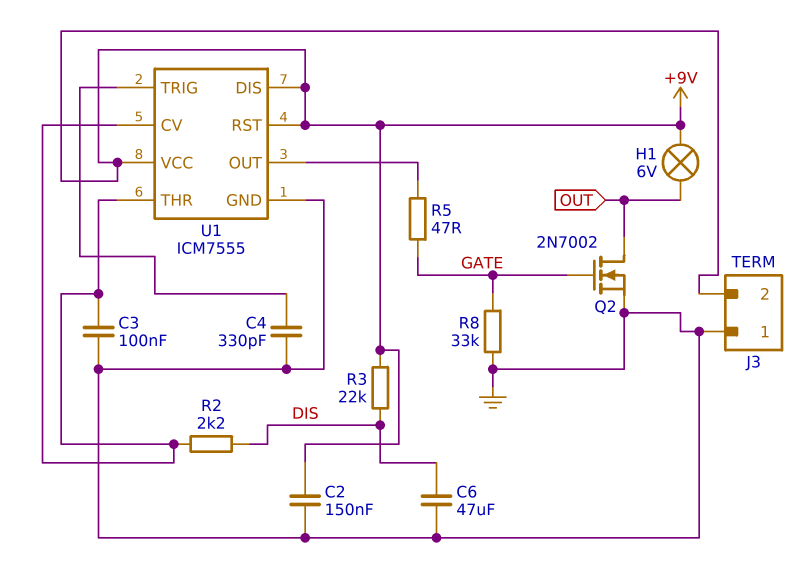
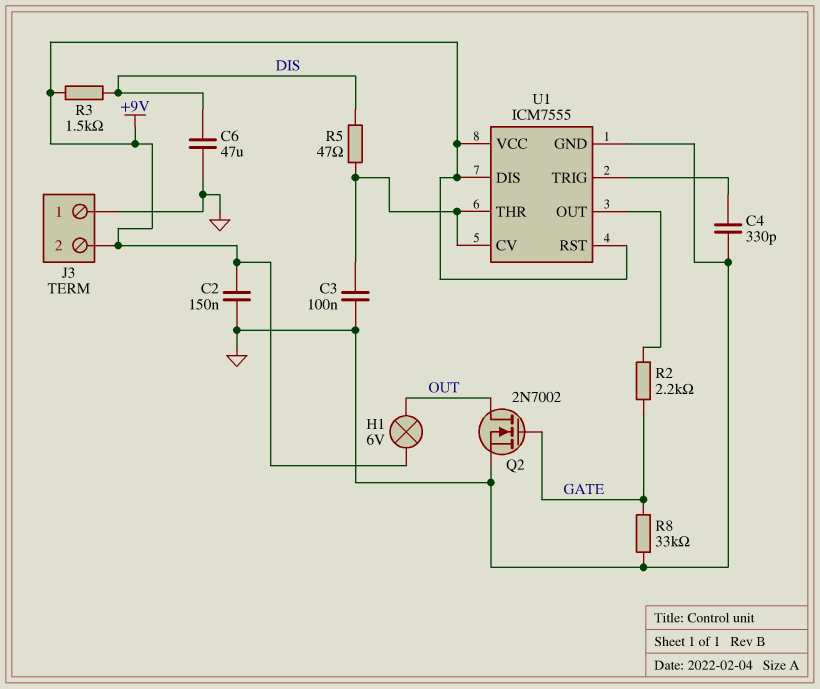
R2: 2.2k (DIS, U1/CV) -> 2.2k (GATE, U1/OUT)
R3: 22k (+9V, DIS) -> 1.5k (+9V, DIS)
R5: 47 (GATE, U1/OUT) -> 47 (DIS, U1/CV)

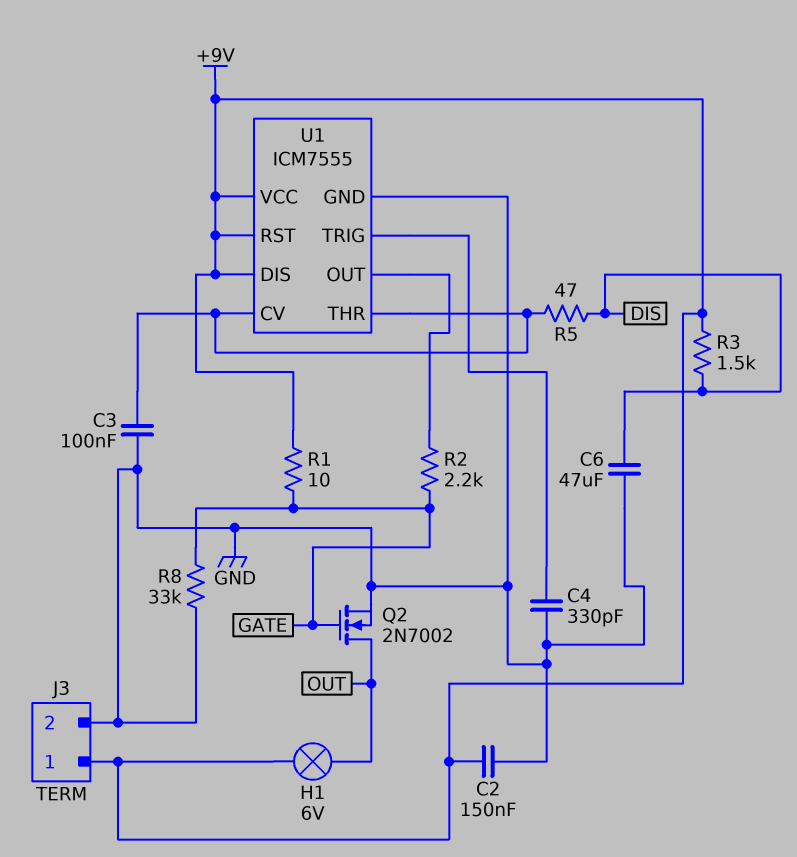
J3 pin 1: GND -> +9V
J3 pin 2: +9V -> GND
R1: none -> 10 (+9V, GATE)

